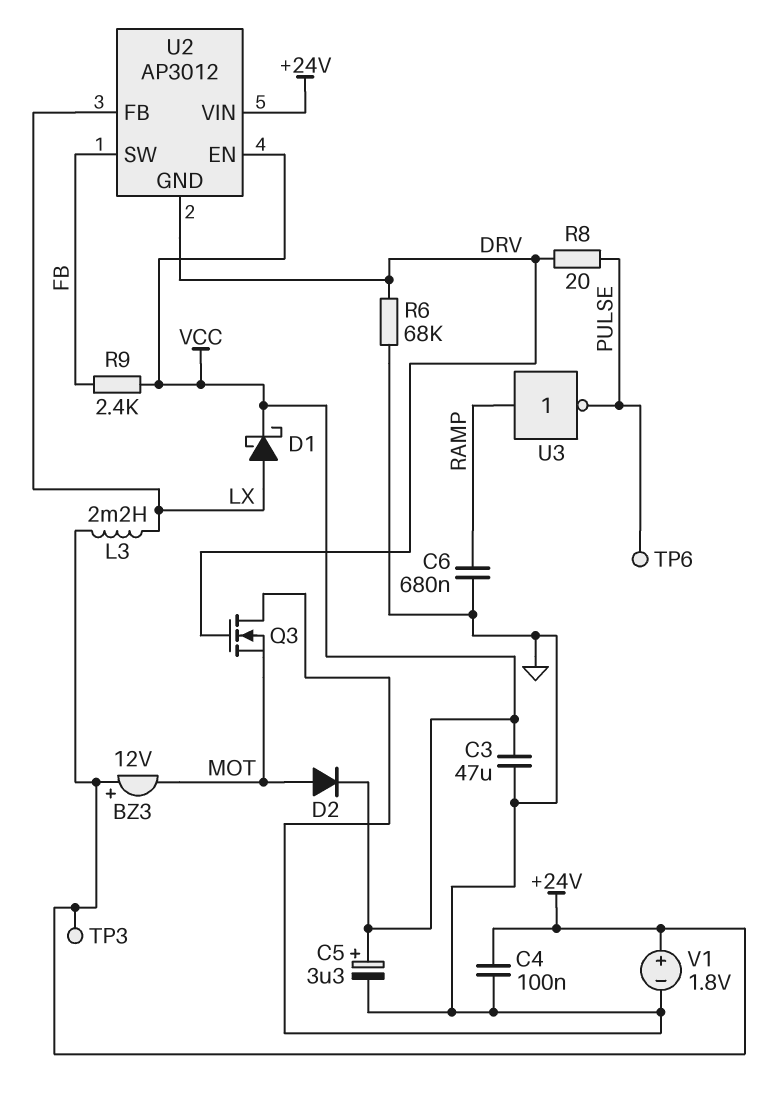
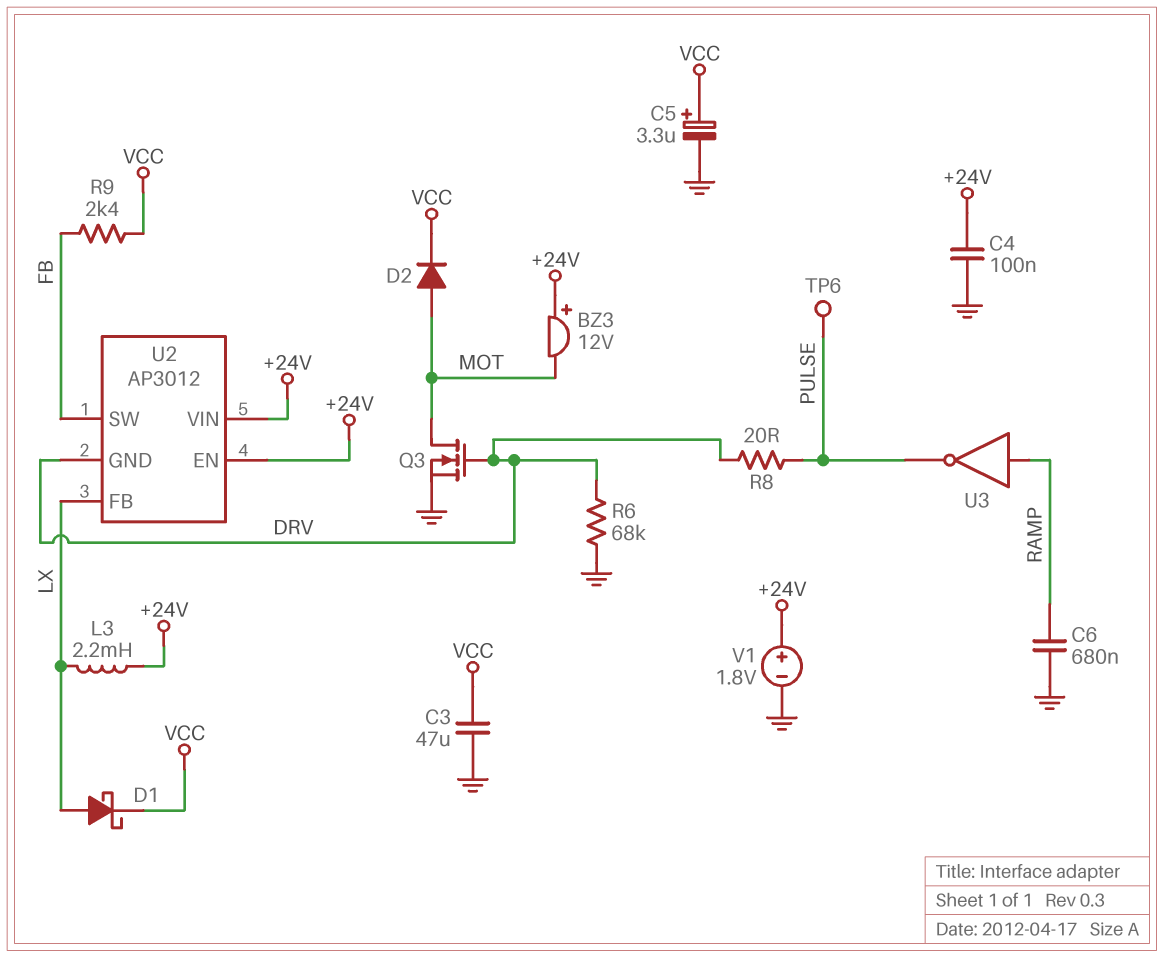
Q3: NMOS (G DRV, D GND, S MOT) -> NMOS (G DRV, D MOT, S GND)
TP3: test point (+24V) -> none
U2 pin EN: VCC -> +24V

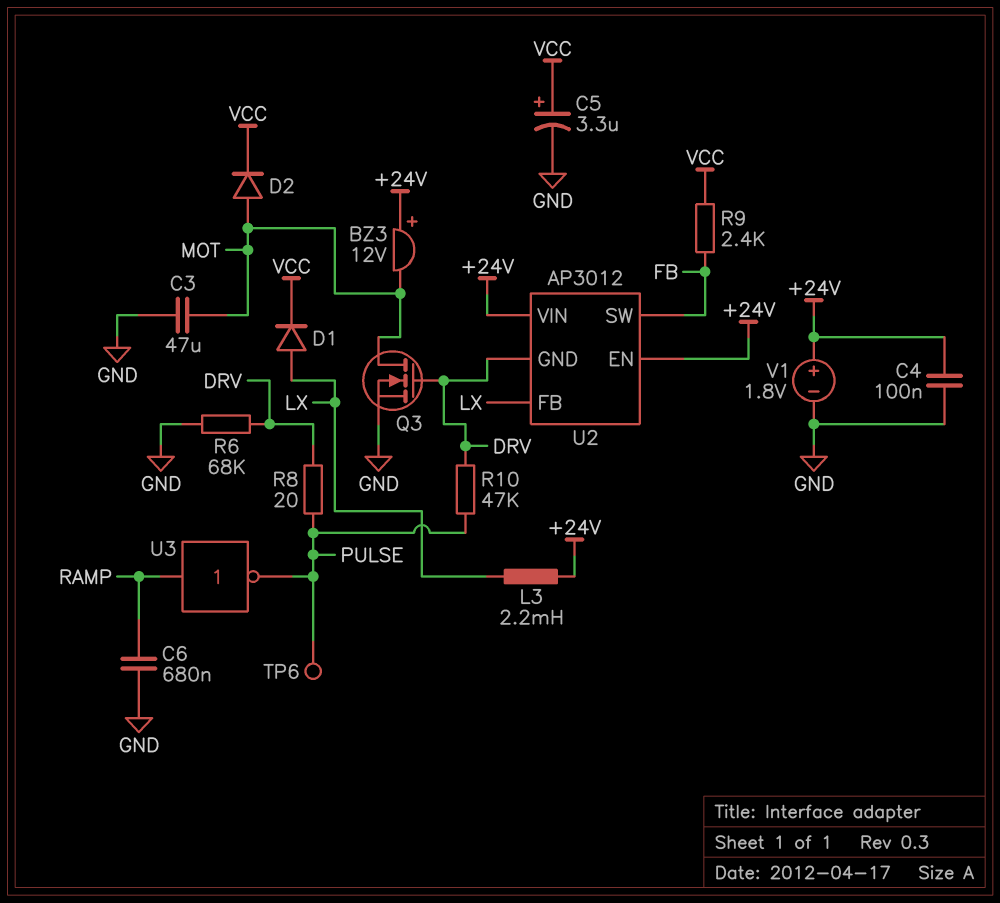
C3: 47uF (GND, VCC) -> 47uF (GND, MOT)
D1: schottky (A LX, K VCC) -> diode (A LX, K VCC)
R10: none -> 47k (DRV, PULSE)

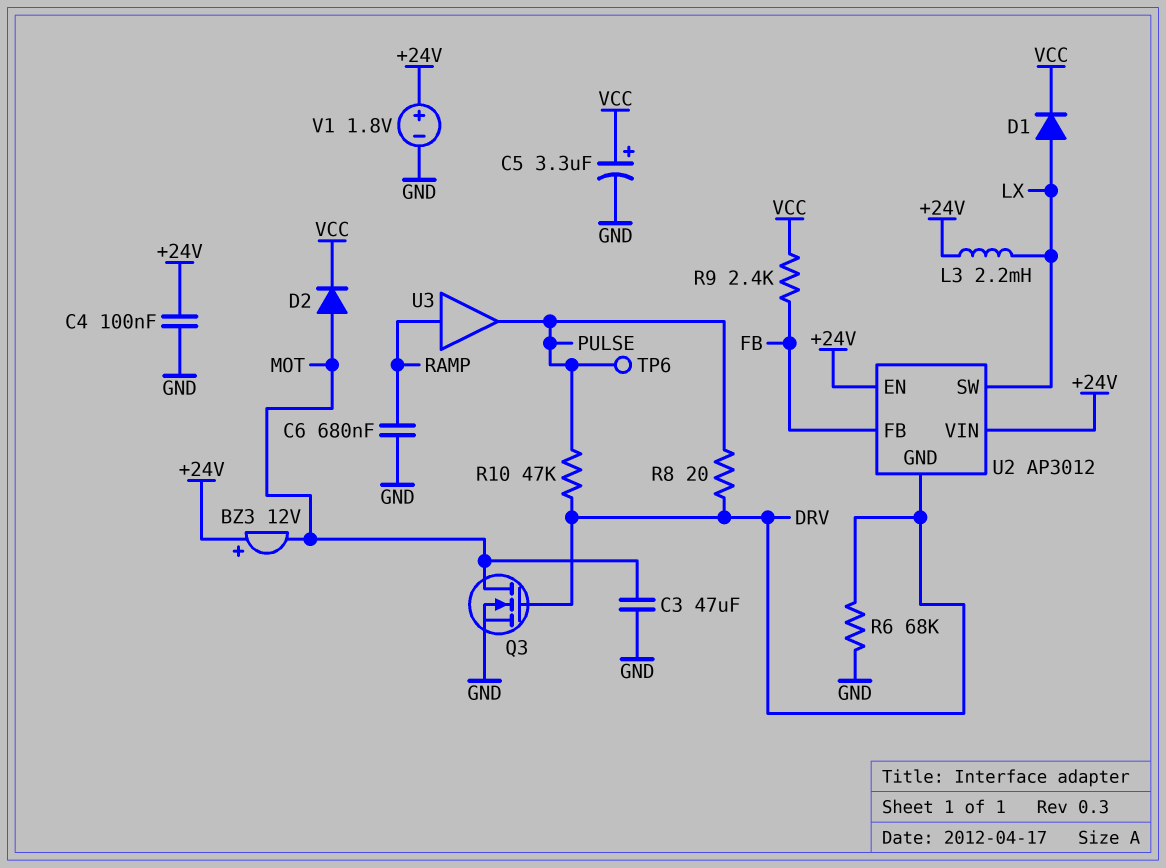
U2 pin FB: LX -> FB
U2 pin SW: FB -> LX
U3: NOT (in RAMP, out PULSE) -> buffer (in RAMP, out PULSE)

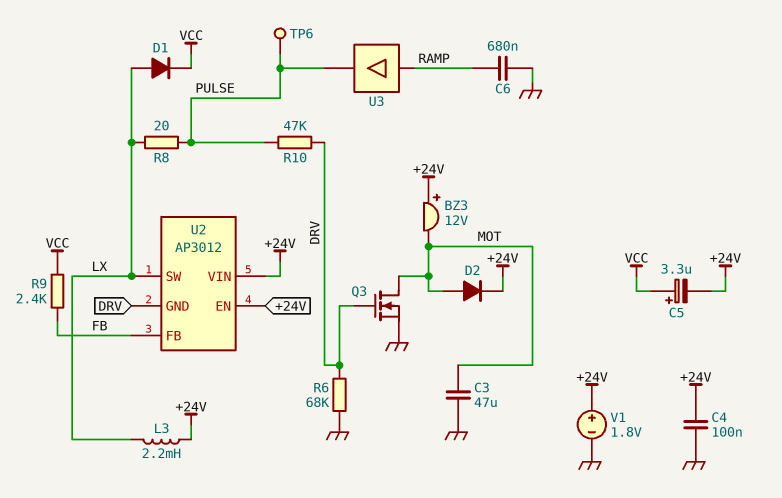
C5: 3.3uF (plus VCC, minus GND) -> 3.3uF (plus VCC, minus +24V)
D2: diode (A MOT, K VCC) -> diode (A MOT, K +24V)
R8: 20 (DRV, PULSE) -> 20 (LX, PULSE)

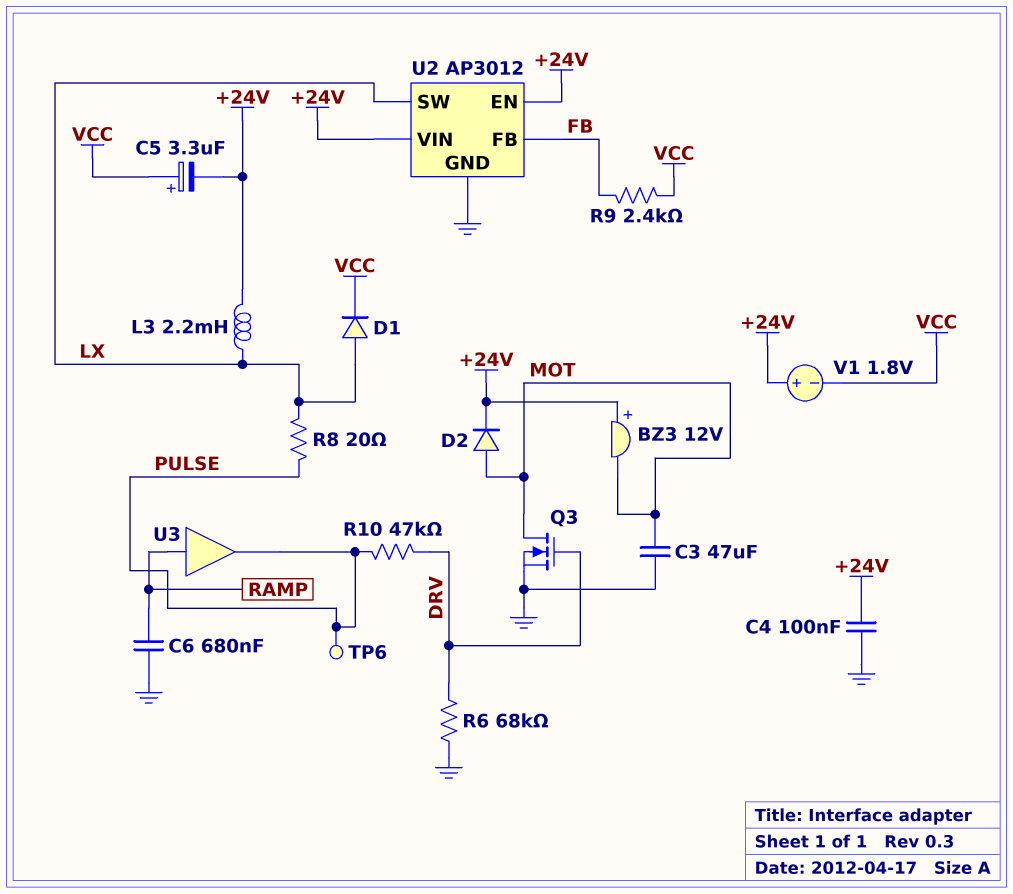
U2 pin GND: DRV -> GND
V1: 1.8V (plus +24V, minus GND) -> 1.8V (plus +24V, minus VCC)

